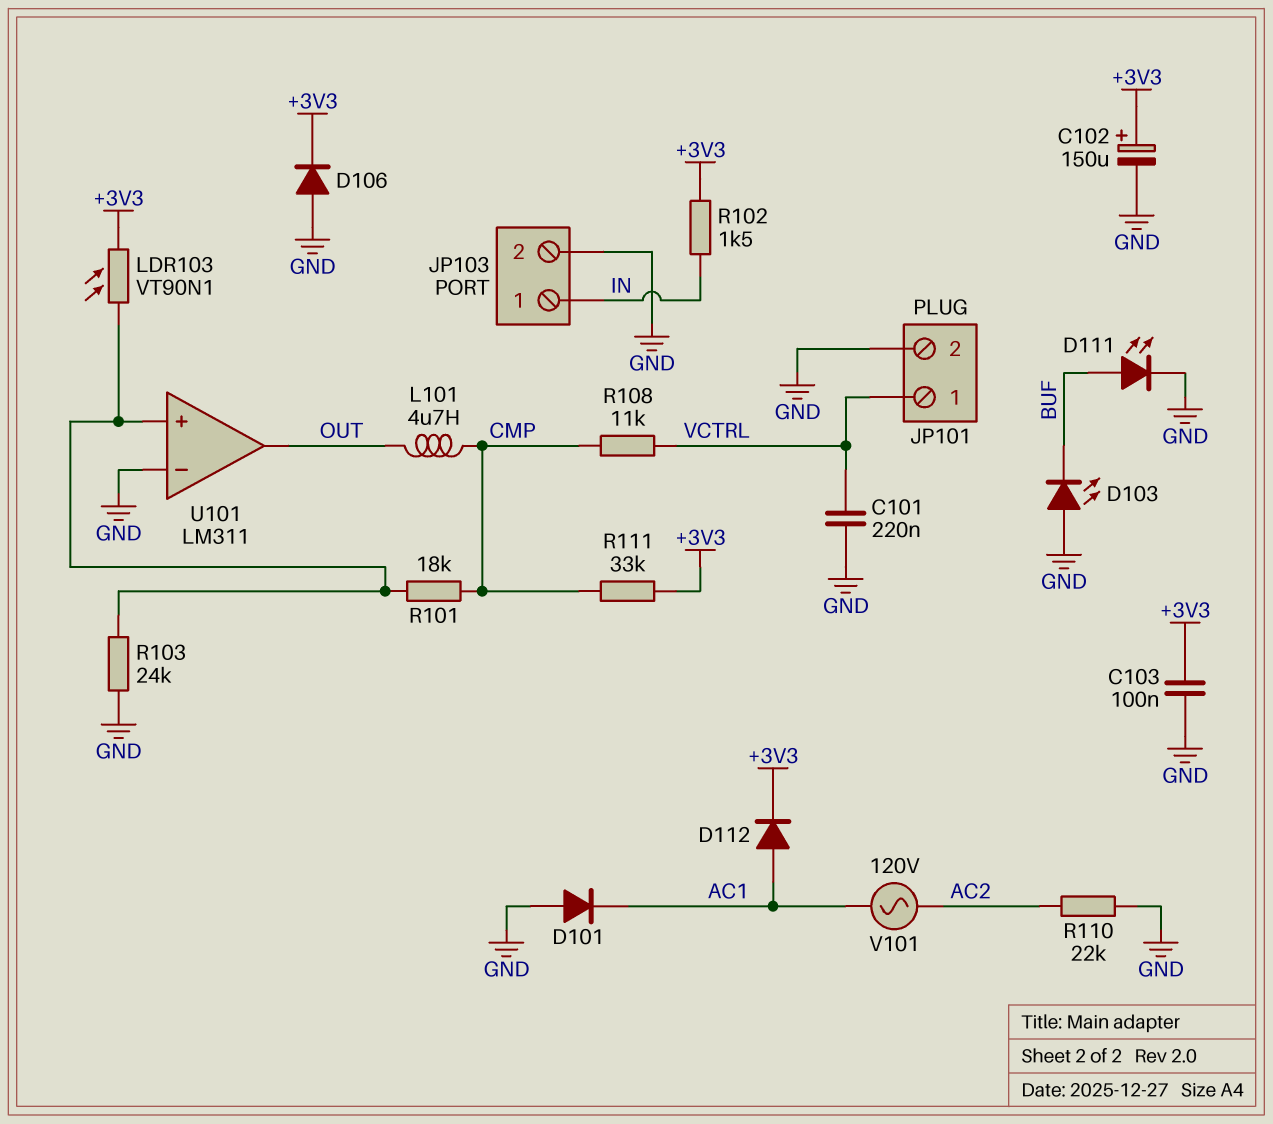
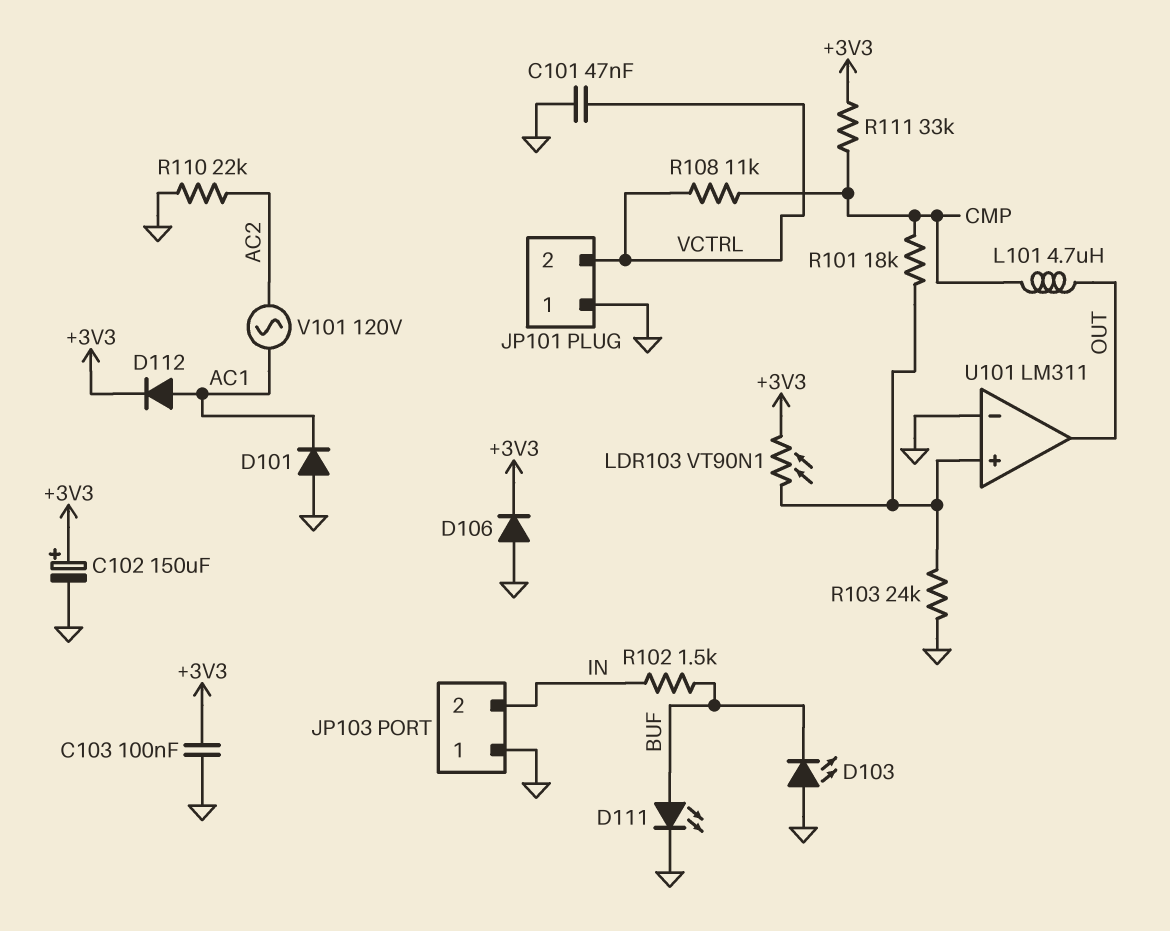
C101: 220nF (GND, VCTRL) -> 47nF (GND, VCTRL)
JP101 pin 1: VCTRL -> GND
JP101 pin 2: GND -> VCTRL
JP103 pin 1: IN -> GND
JP103 pin 2: GND -> IN
R102: 1.5k (+3V3, IN) -> 1.5k (BUF, IN)

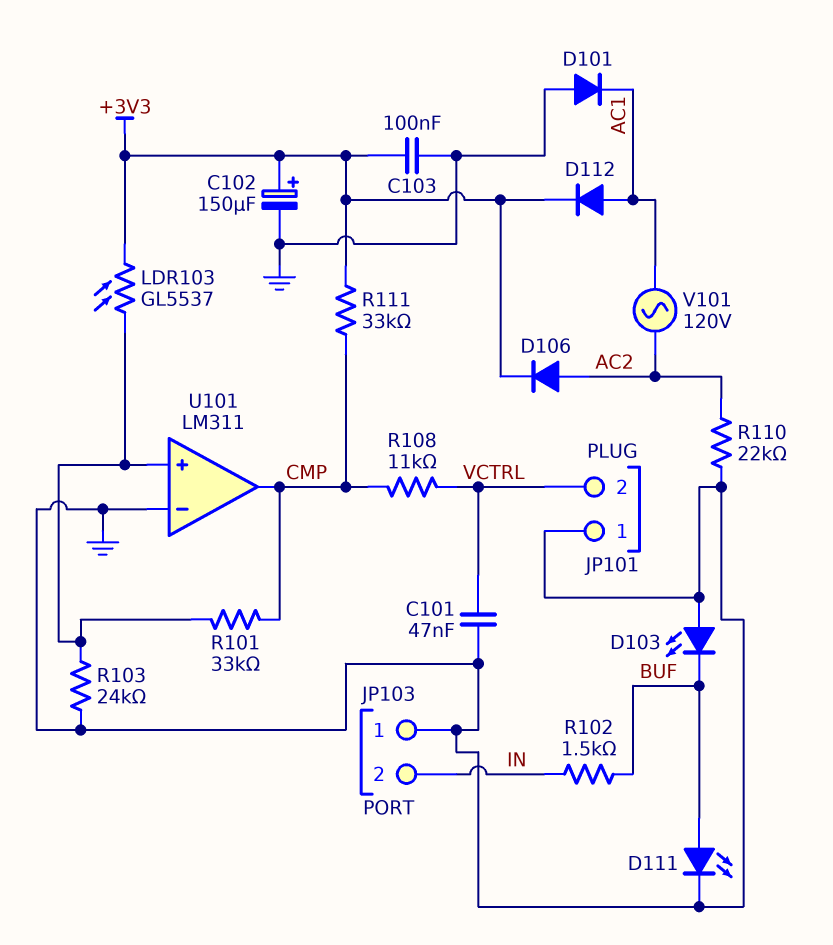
D106: diode (A GND, K +3V3) -> diode (A AC2, K +3V3)
L101: 4.7uH (CMP, OUT) -> none
LDR103: VT90N1 (+3V3, U101/in+) -> GL5537 (+3V3, U101/in+)
R101: 18k (CMP, U101/in+) -> 33k (CMP, U101/in+)
U101 pin out: OUT -> CMP

